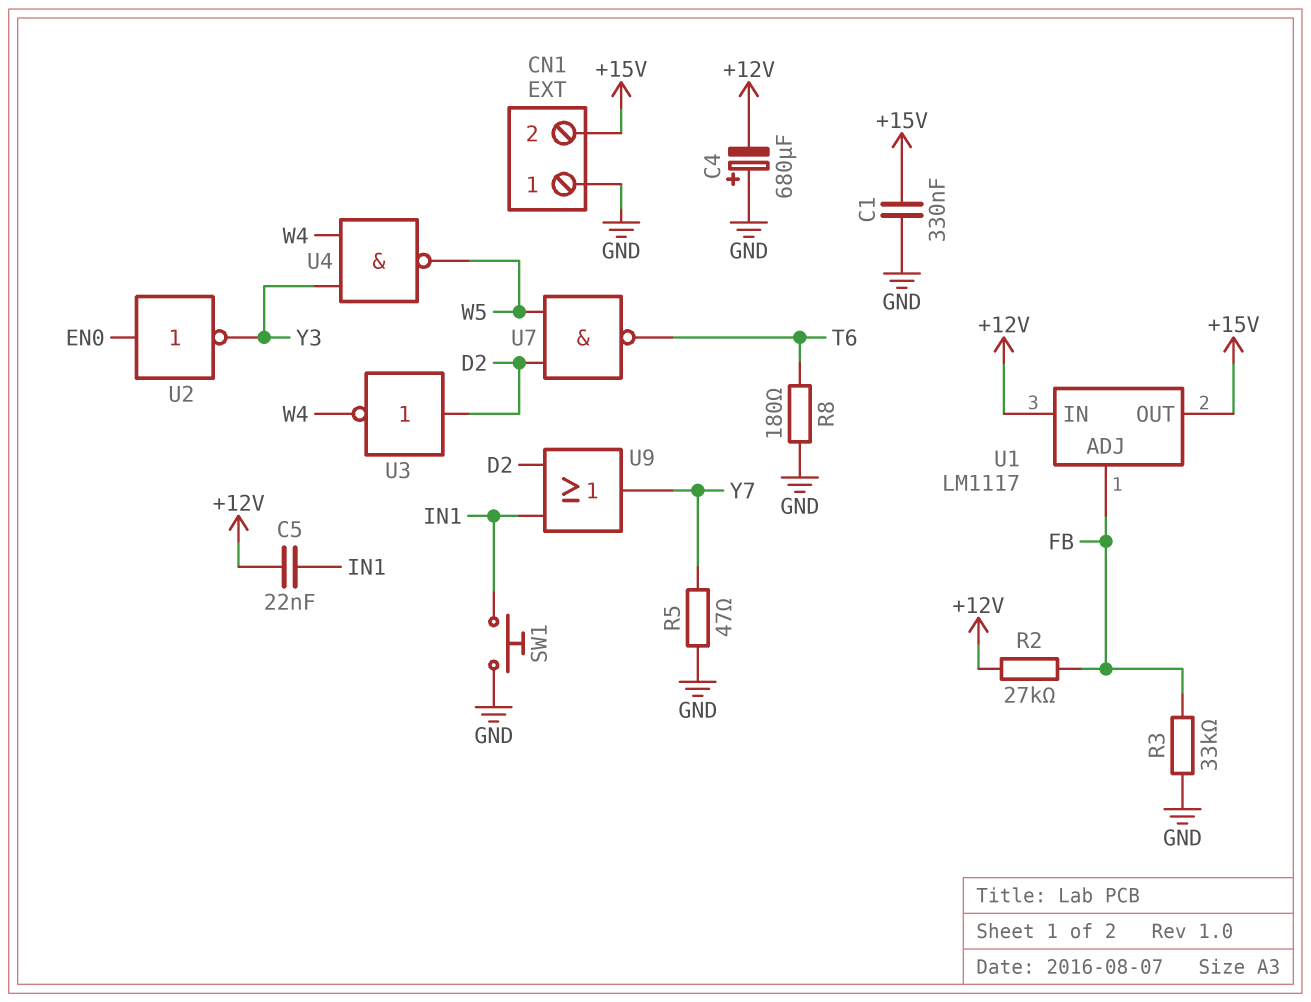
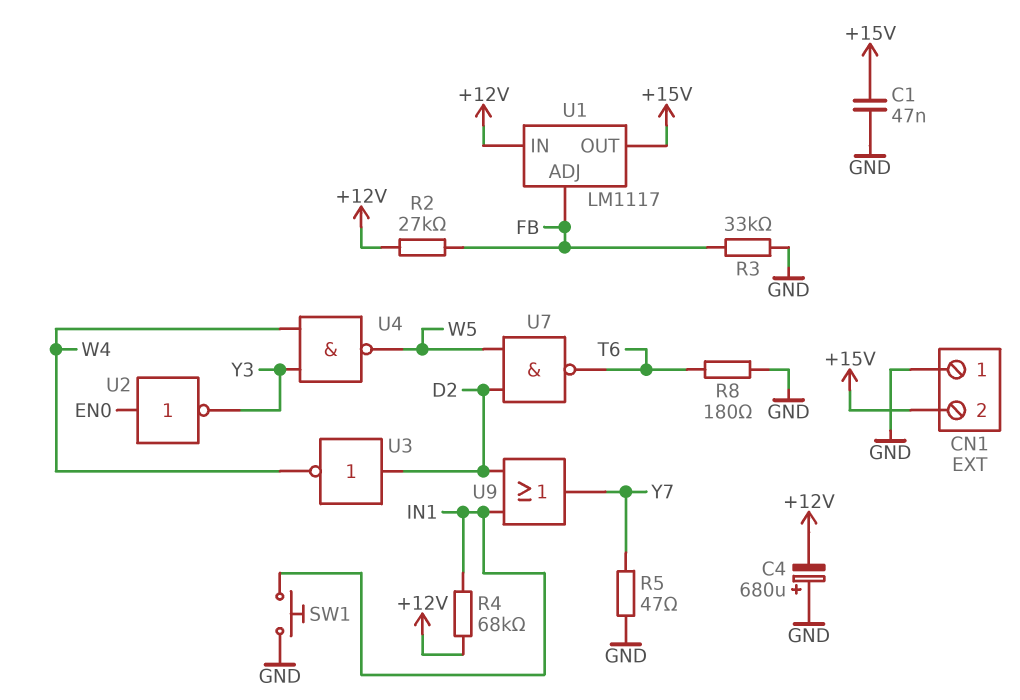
C1: 330nF (+15V, GND) -> 47nF (+15V, GND)
C5: 22nF (+12V, IN1) -> none
R4: none -> 68k (+12V, IN1)

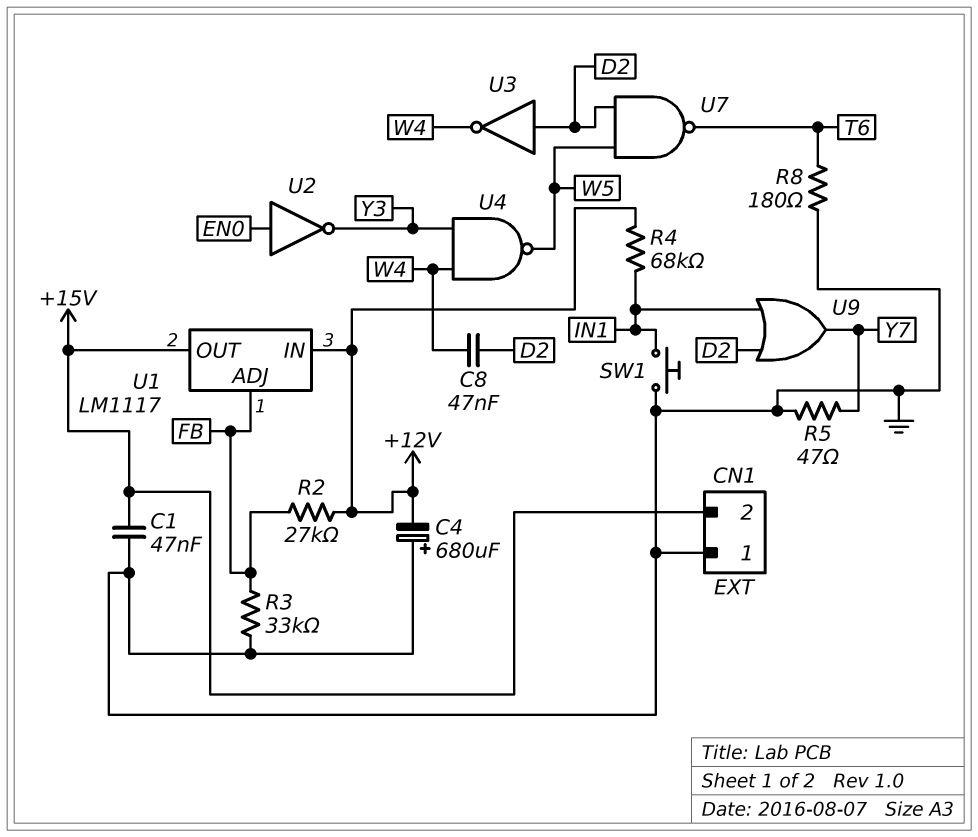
C8: none -> 47nF (D2, W4)

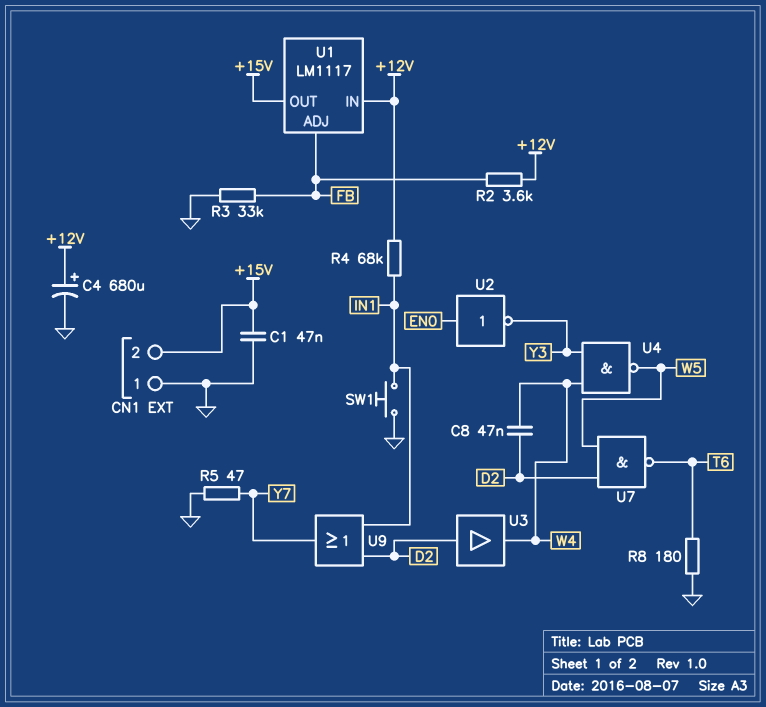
C4: 680uF (plus GND, minus +12V) -> 680uF (plus +12V, minus GND)
R2: 27k (+12V, FB) -> 3.6k (+12V, FB)
U3: NOT (in D2, out W4) -> buffer (in D2, out W4)

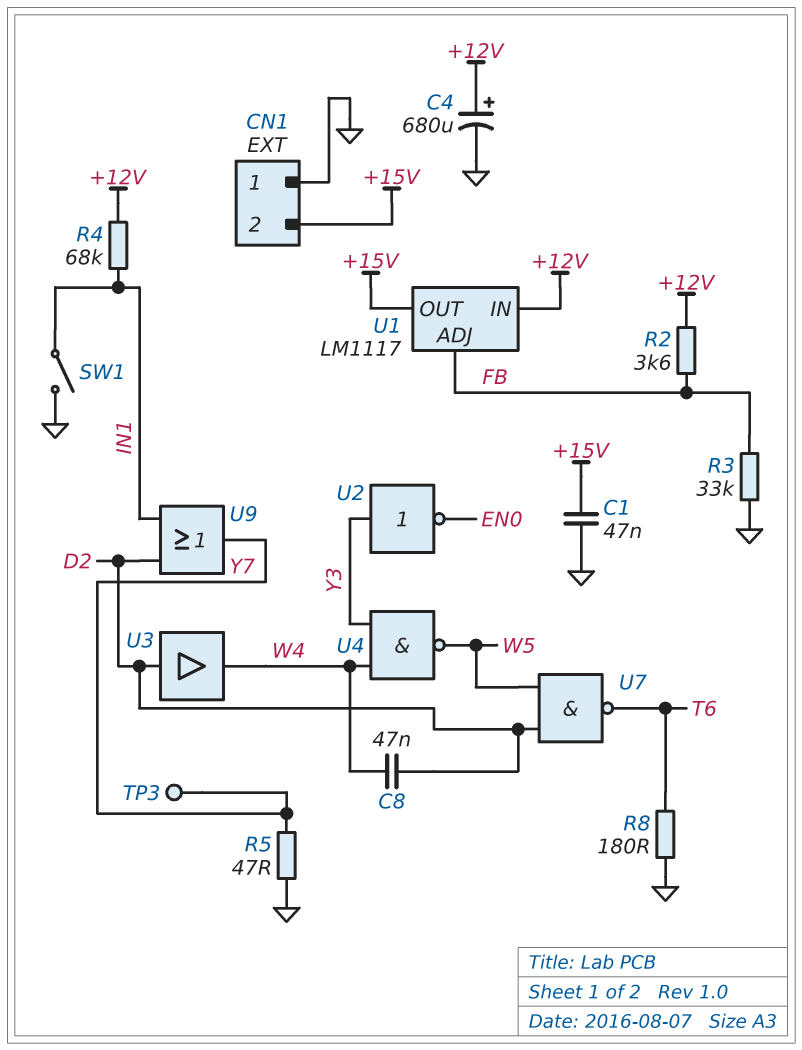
SW1: button (GND, IN1) -> switch (GND, IN1)
TP3: none -> test point (Y7)
U2: NOT (in EN0, out Y3) -> NOT (in Y3, out EN0)

